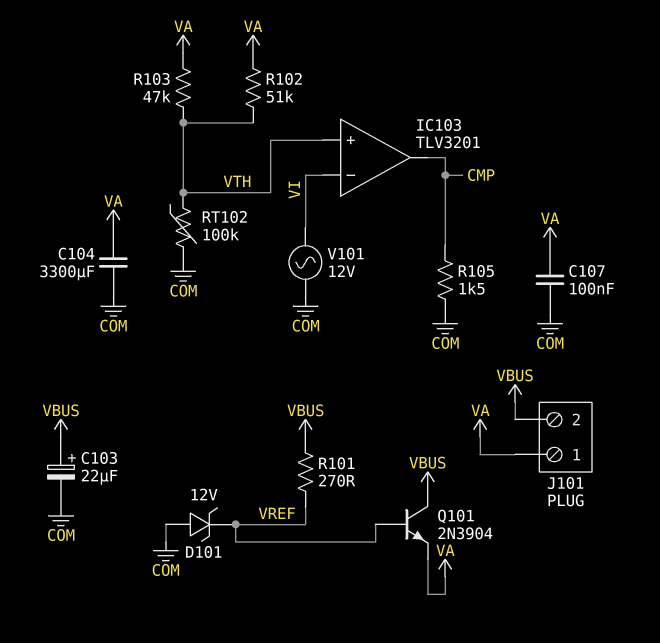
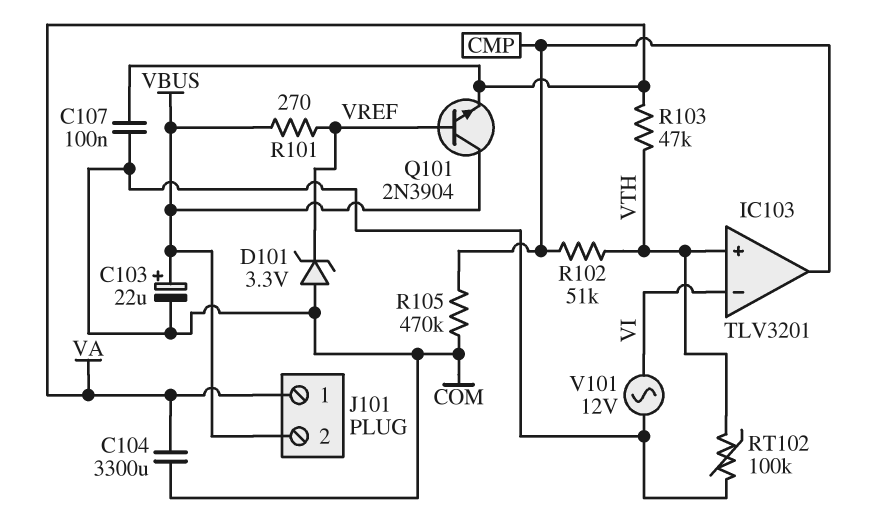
D101: zener 12V (A COM, K VREF) -> zener 3.3V (A COM, K VREF)
R102: 51k (VA, VTH) -> 51k (CMP, VTH)
R105: 1.5k (CMP, COM) -> 470k (CMP, COM)

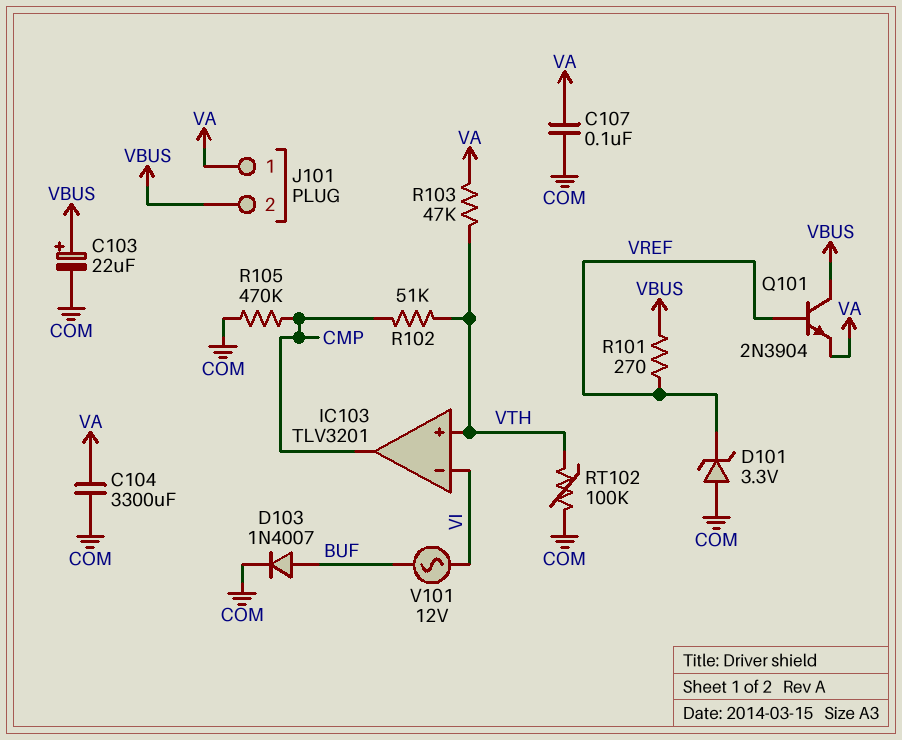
D103: none -> diode 1N4007 (A BUF, K COM)
V101: AC 12V (COM, VI) -> AC 12V (BUF, VI)

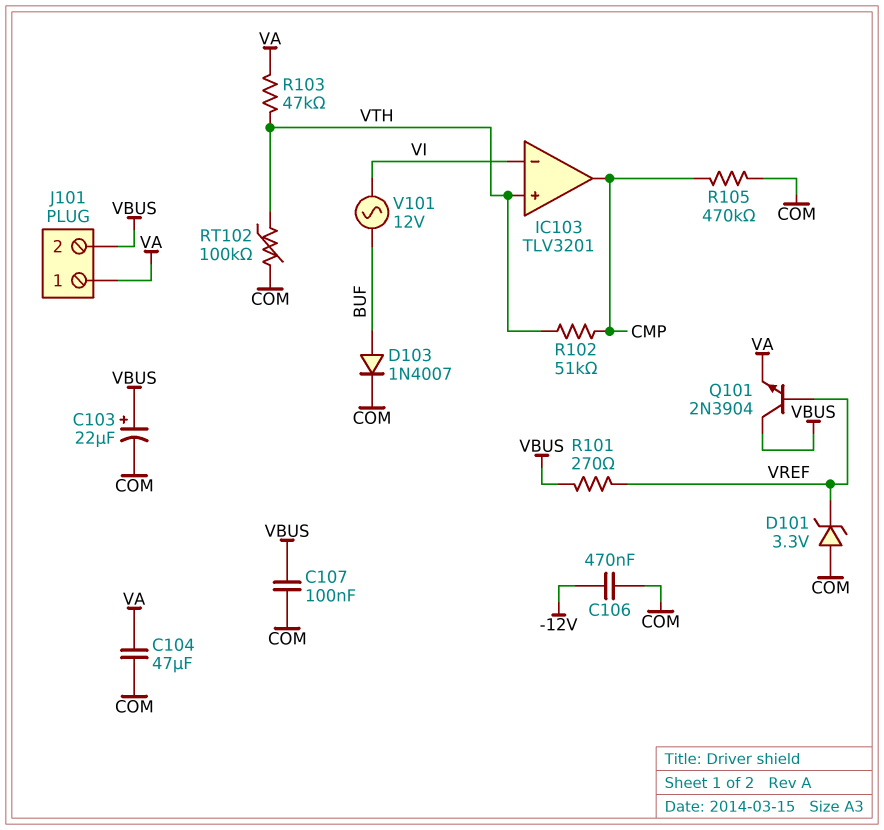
C104: 3300uF (COM, VA) -> 47uF (COM, VA)
C106: none -> 470nF (-12V, COM)
C107: 100nF (COM, VA) -> 100nF (COM, VBUS)

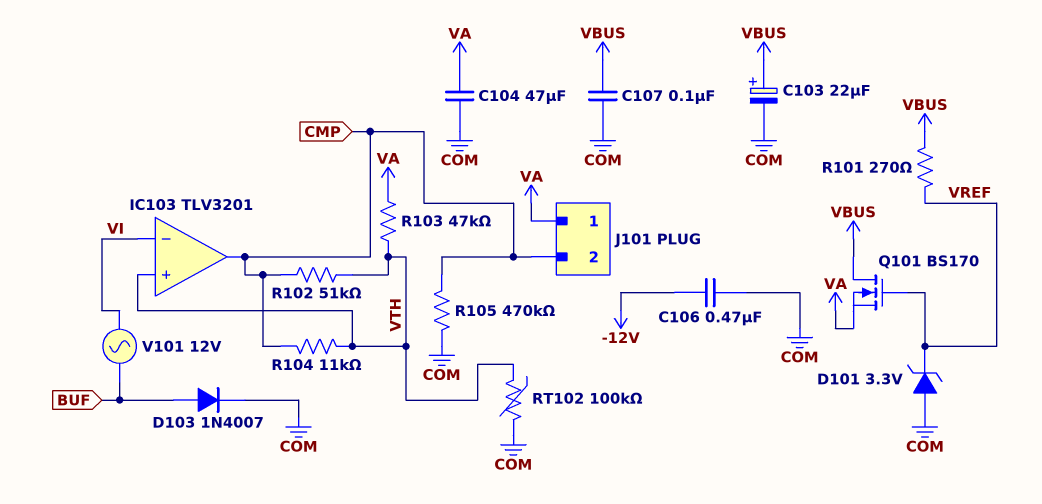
J101 pin 2: VBUS -> CMP
Q101: NPN 2N3904 (B VREF, C VBUS, E VA) -> NMOS BS170 (G VREF, D VBUS, S VA)
R104: none -> 11k (CMP, VTH)

